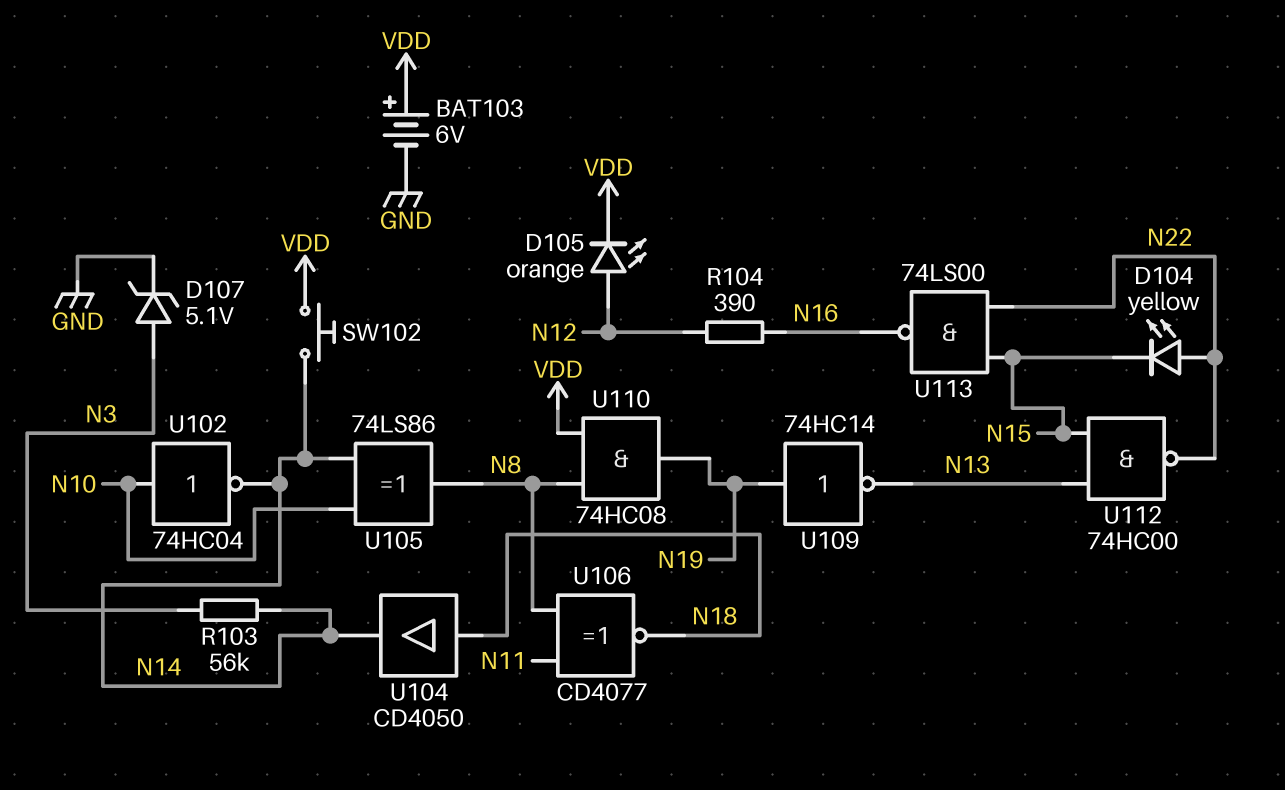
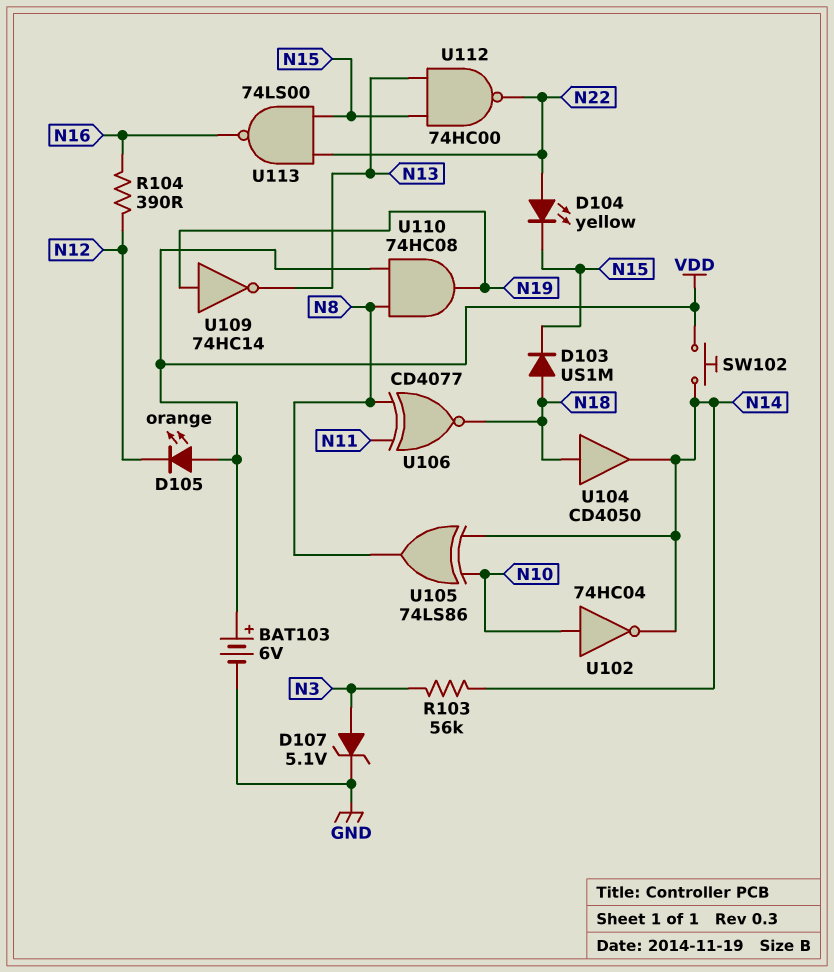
D103: none -> diode US1M (A N18, K N15)
D105: LED orange (A N12, K VDD) -> LED orange (A VDD, K N12)

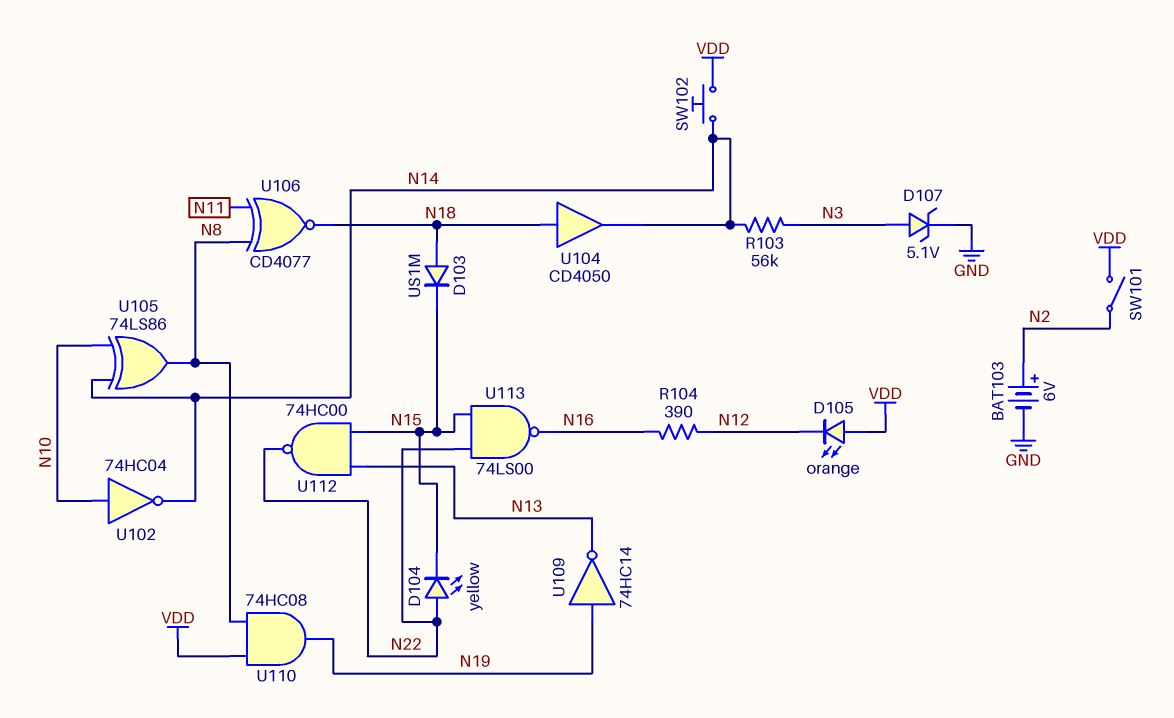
BAT103: 6V (plus VDD, minus GND) -> 6V (plus N2, minus GND)
SW101: none -> switch (N2, VDD)

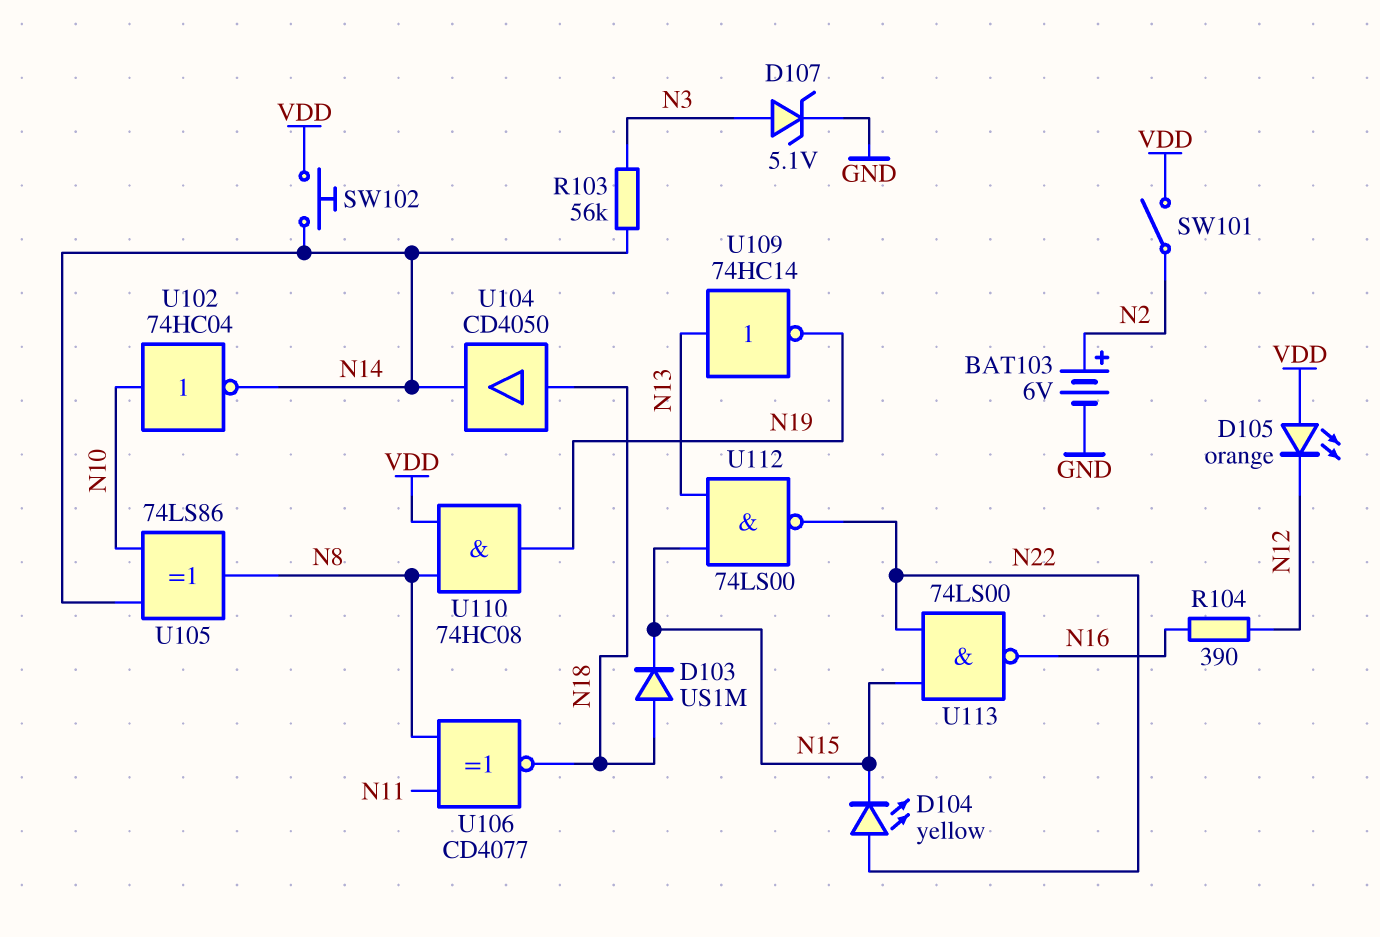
U109: NOT 74HC14 (in N19, out N13) -> NOT 74HC14 (in N13, out N19)
U112: NAND 74HC00 (in N13, in N15, out N22) -> NAND 74LS00 (in N13, in N15, out N22)

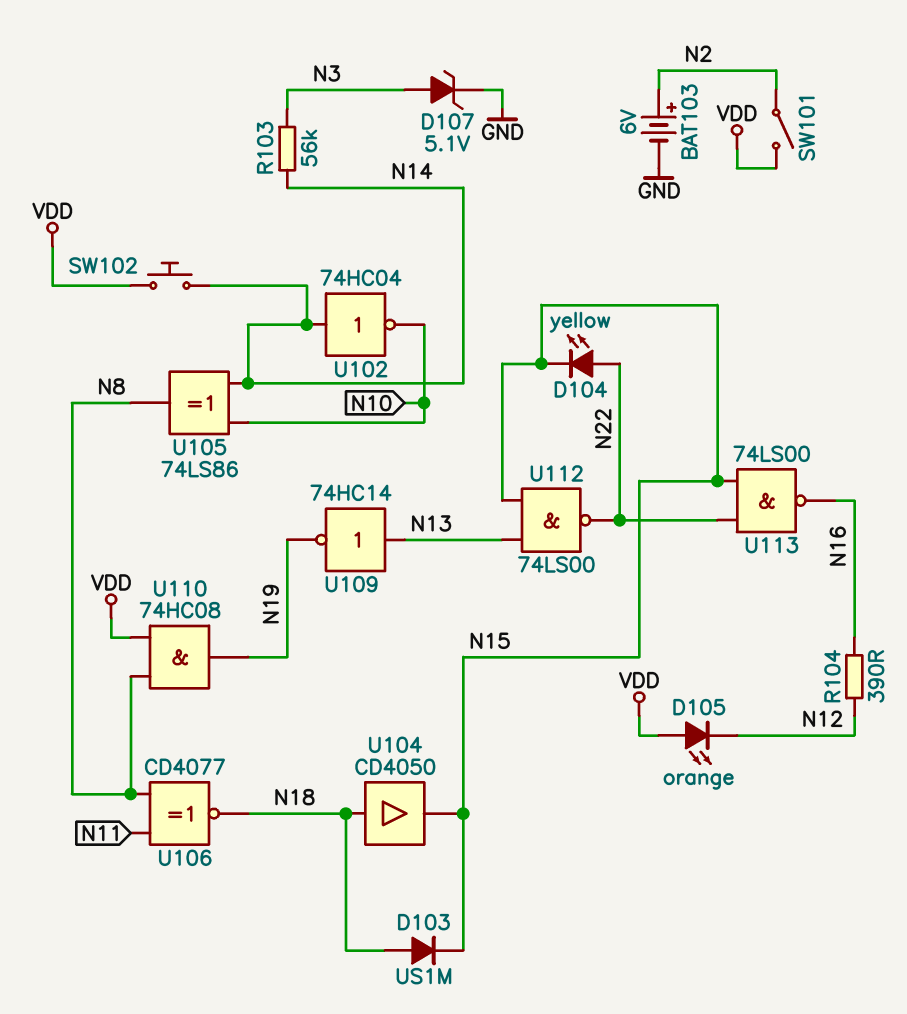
U102: NOT 74HC04 (in N10, out N14) -> NOT 74HC04 (in N14, out N10)
U104: buffer CD4050 (in N18, out N14) -> buffer CD4050 (in N18, out N15)

